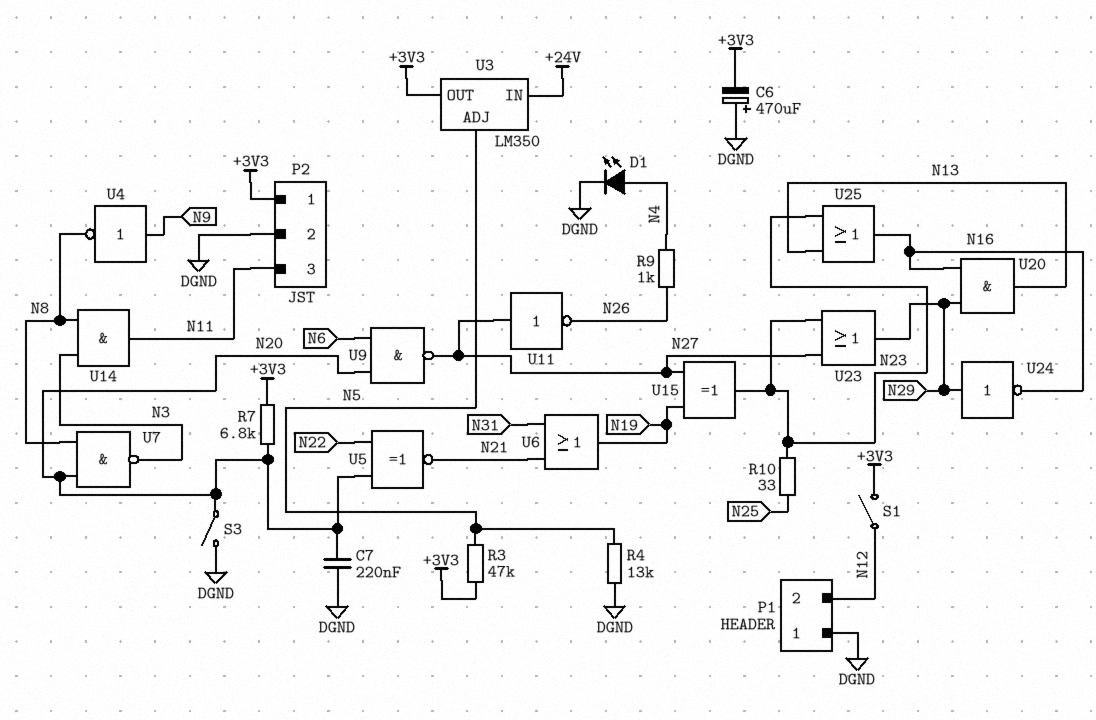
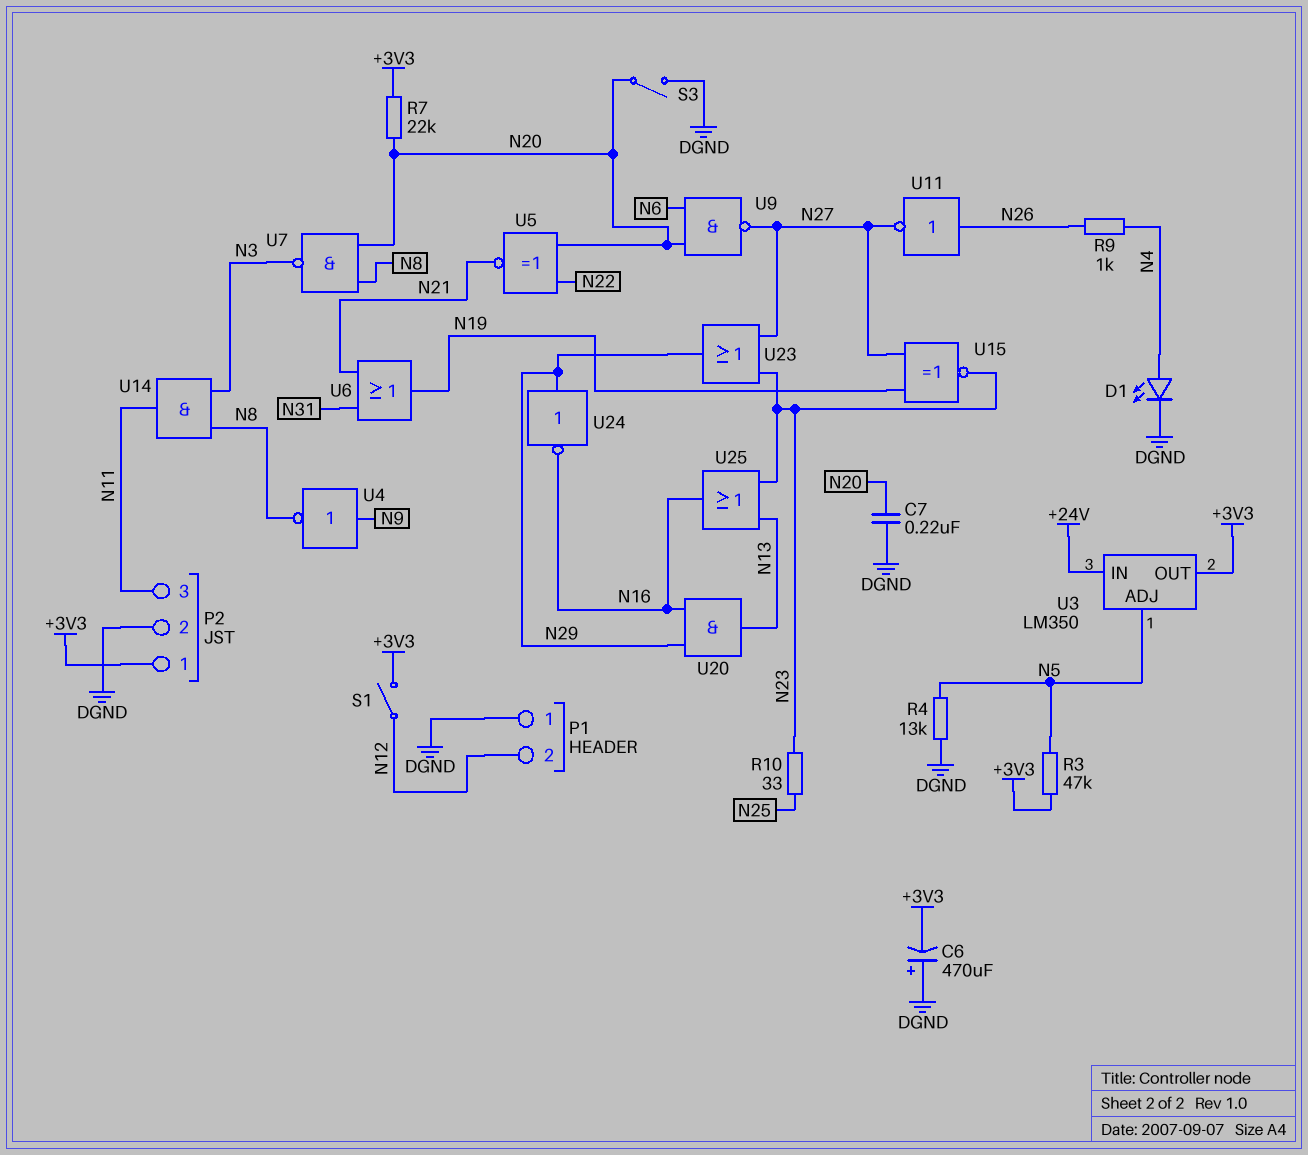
R7: 6.8k (+3V3, N20) -> 22k (+3V3, N20)
U11: NOT (in N27, out N26) -> NOT (in N26, out N27)
U15: XOR (in N19, in N27, out N23) -> XNOR (in N19, in N27, out N23)

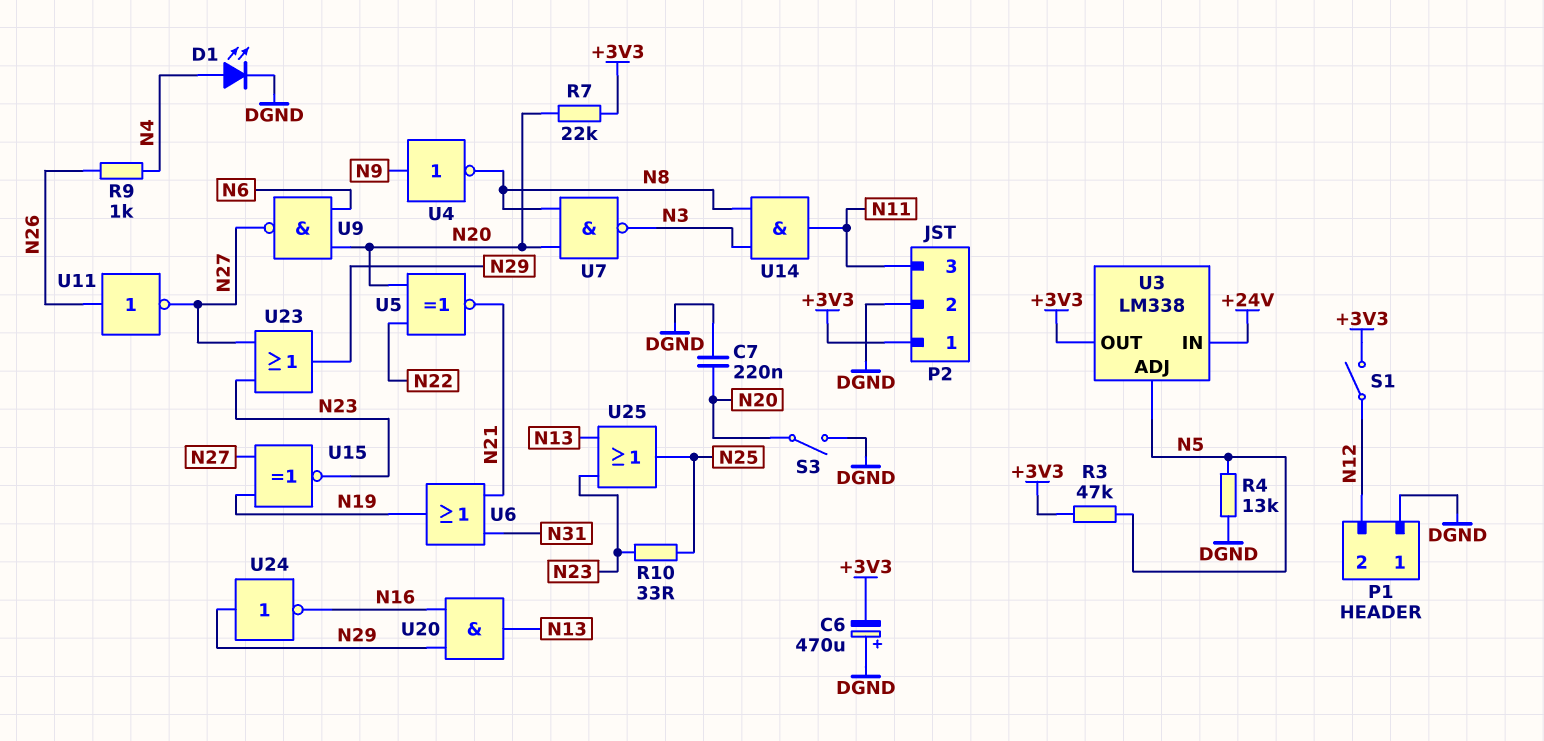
U3: LM350 -> LM338
U25: OR (in N13, in N23, out N16) -> OR (in N13, in N23, out N25)

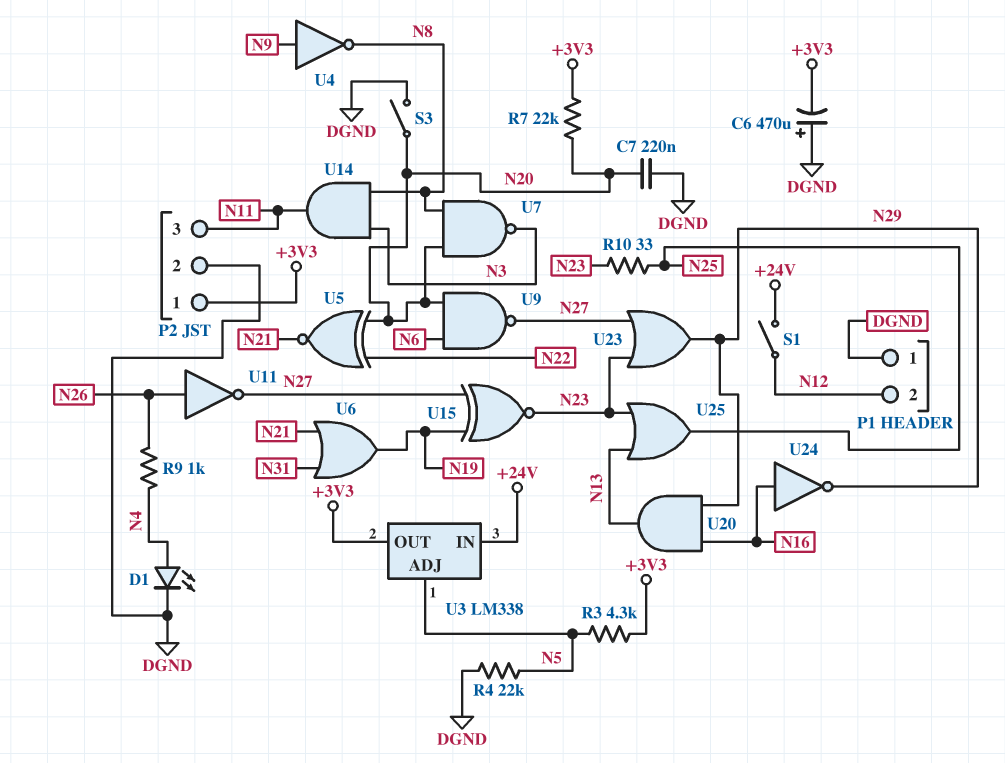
R3: 47k (+3V3, N5) -> 4.3k (+3V3, N5)
R4: 13k (DGND, N5) -> 22k (DGND, N5)
S1: switch (+3V3, N12) -> switch (+24V, N12)
U24: NOT (in N29, out N16) -> NOT (in N16, out N29)

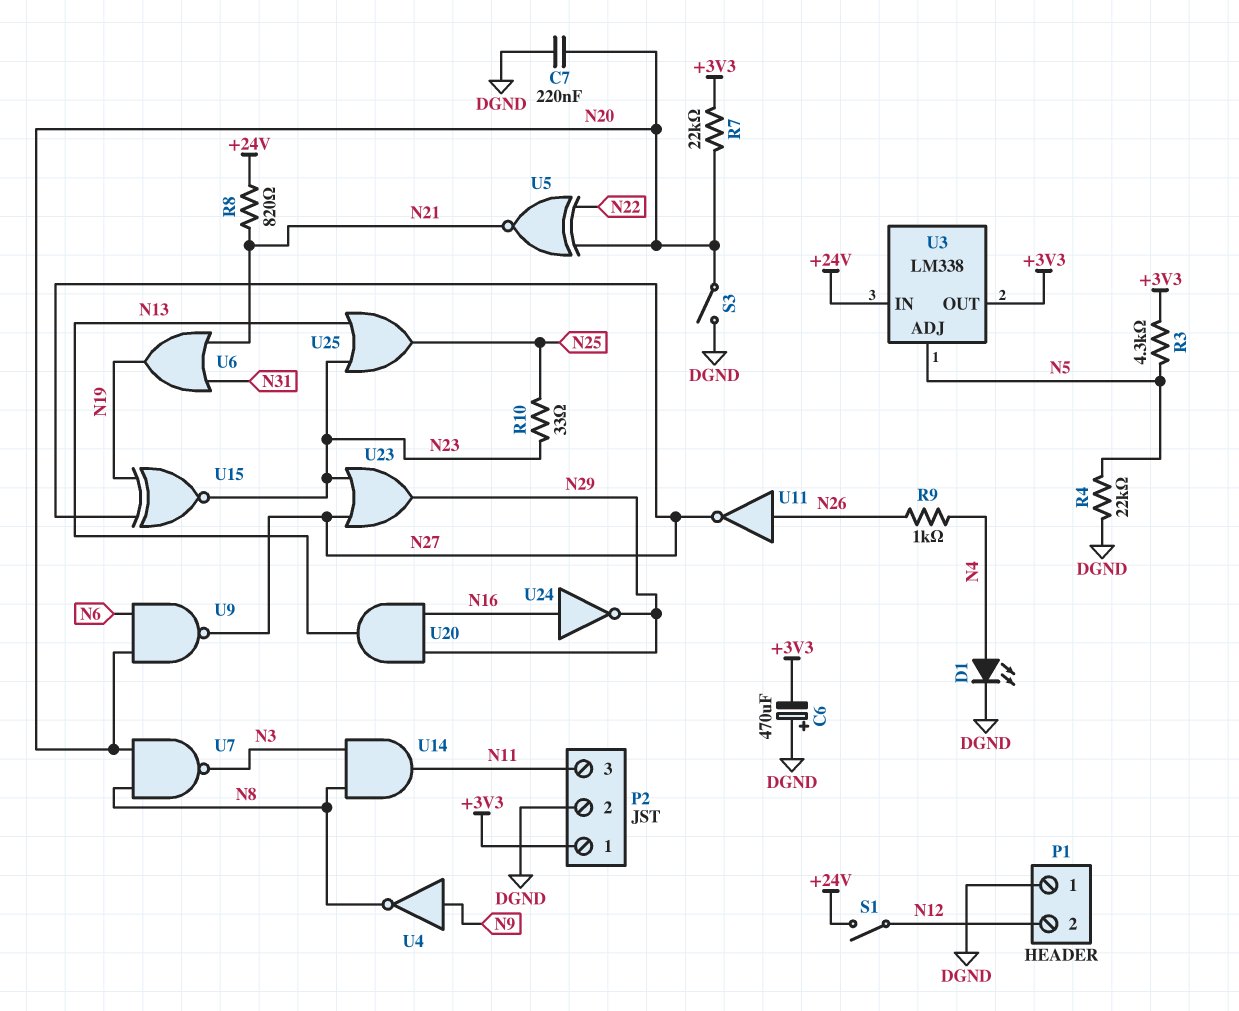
R8: none -> 820 (+24V, N21)

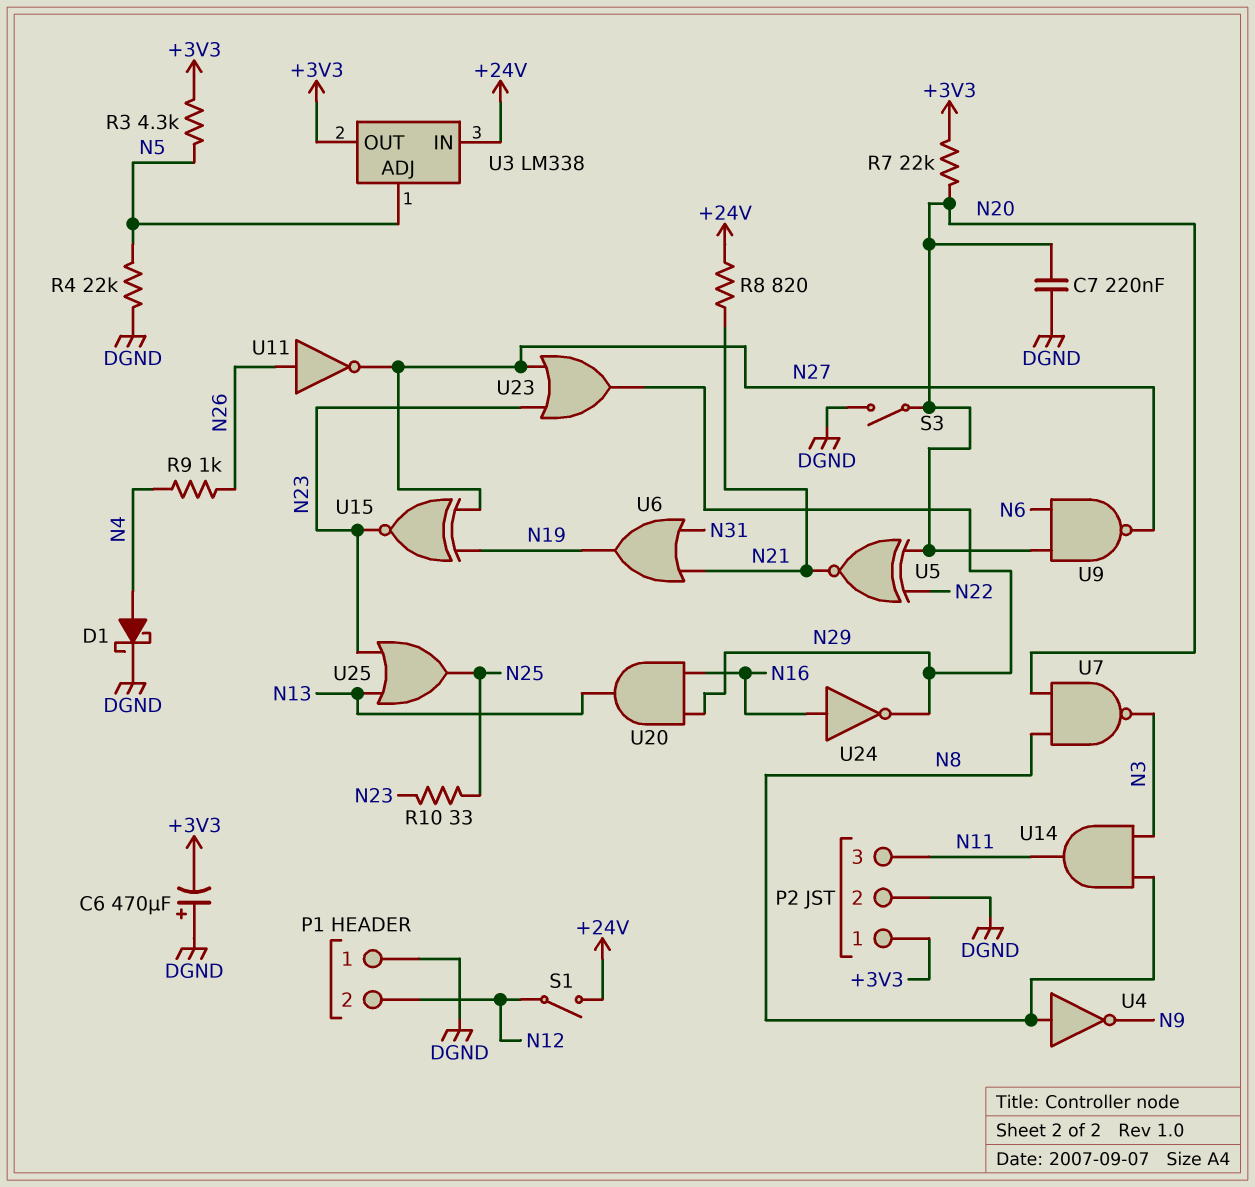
D1: LED (A N4, K DGND) -> schottky (A N4, K DGND)
U4: NOT (in N9, out N8) -> NOT (in N8, out N9)

